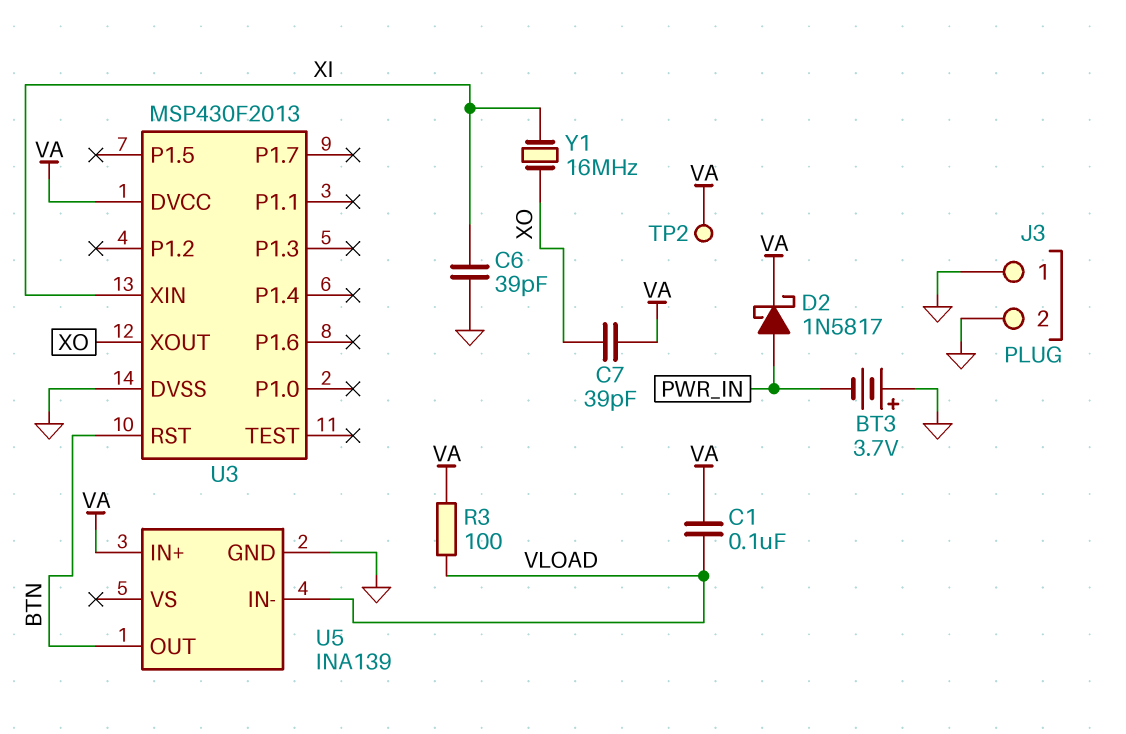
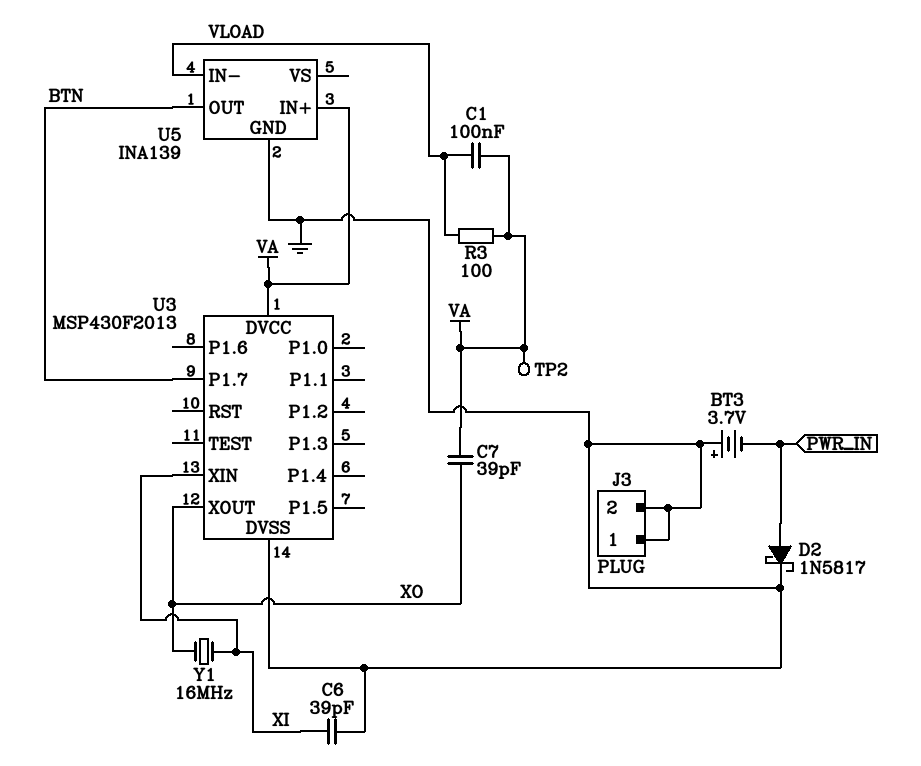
D2: schottky 1N5817 (A PWR_IN, K VA) -> schottky 1N5817 (A PWR_IN, K GND)
U3 pin P1.7: none -> BTN
U3 pin RST: BTN -> none

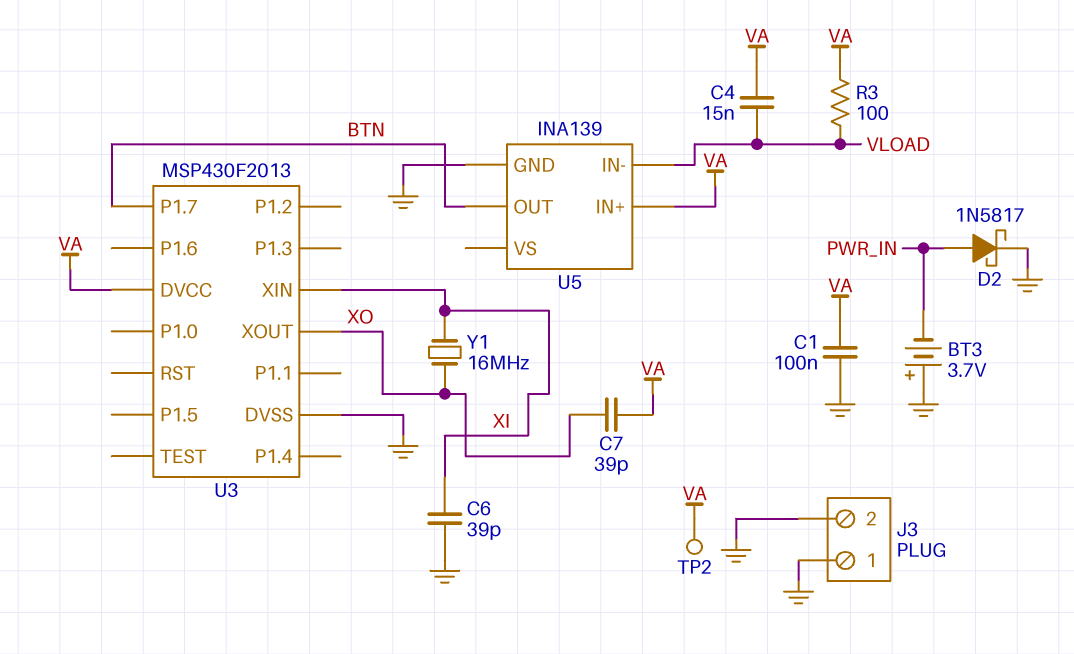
C1: 100nF (VA, VLOAD) -> 100nF (GND, VA)
C4: none -> 15nF (VA, VLOAD)

